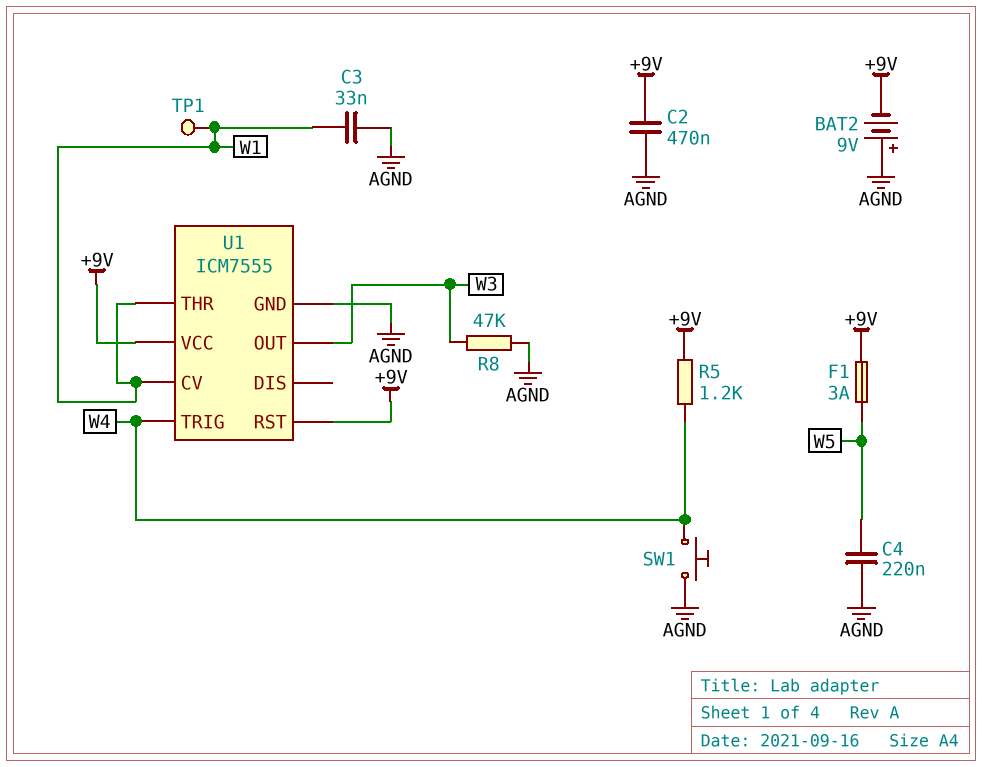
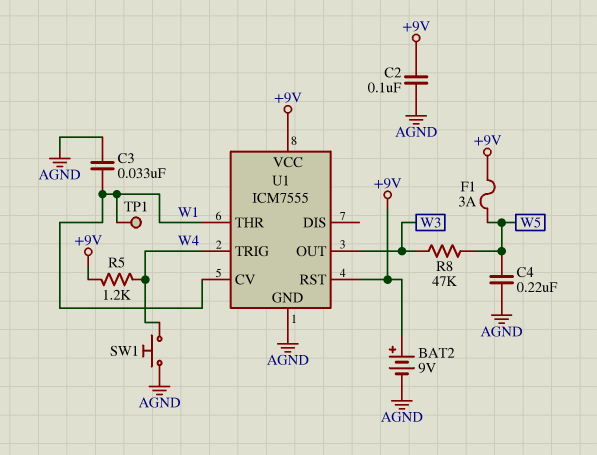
BAT2: 9V (plus AGND, minus +9V) -> 9V (plus +9V, minus AGND)
C2: 470nF (+9V, AGND) -> 100nF (+9V, AGND)
R8: 47k (AGND, W3) -> 47k (W3, W5)

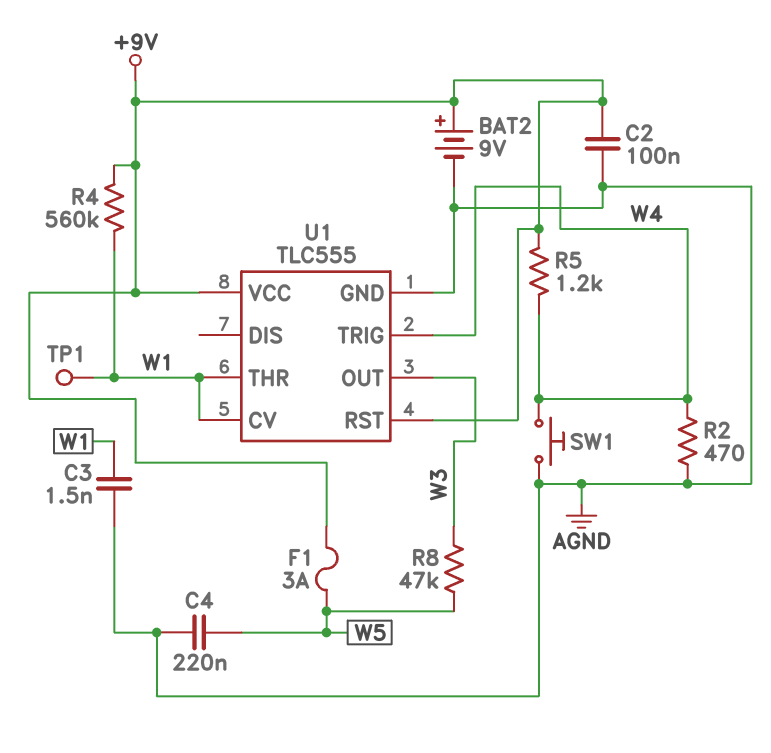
C3: 33nF (AGND, W1) -> 1.5nF (AGND, W1)
R2: none -> 470 (AGND, W4)
R4: none -> 560k (+9V, W1)
U1: ICM7555 -> TLC555

